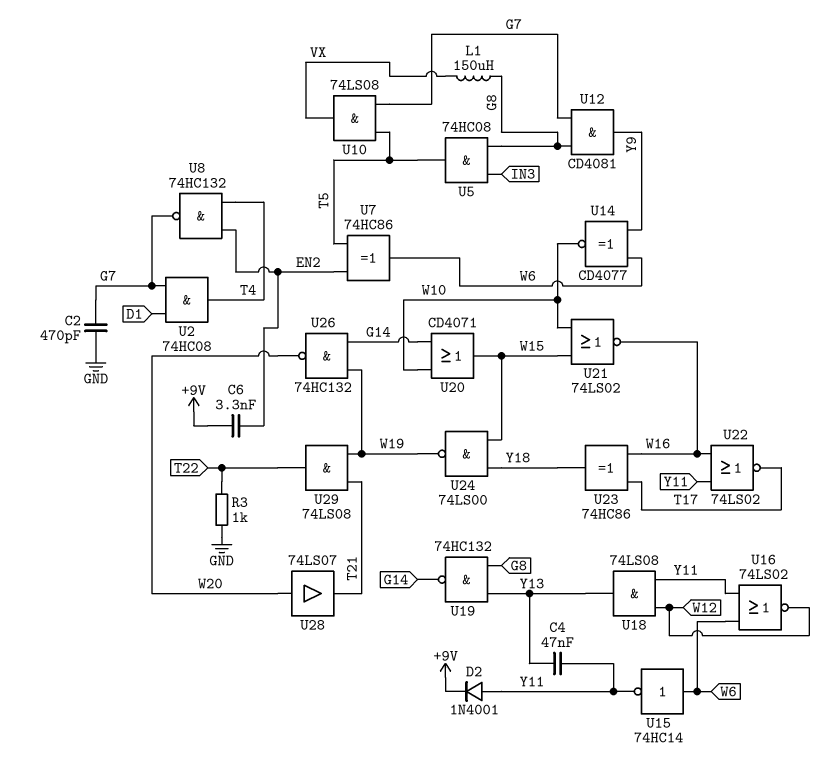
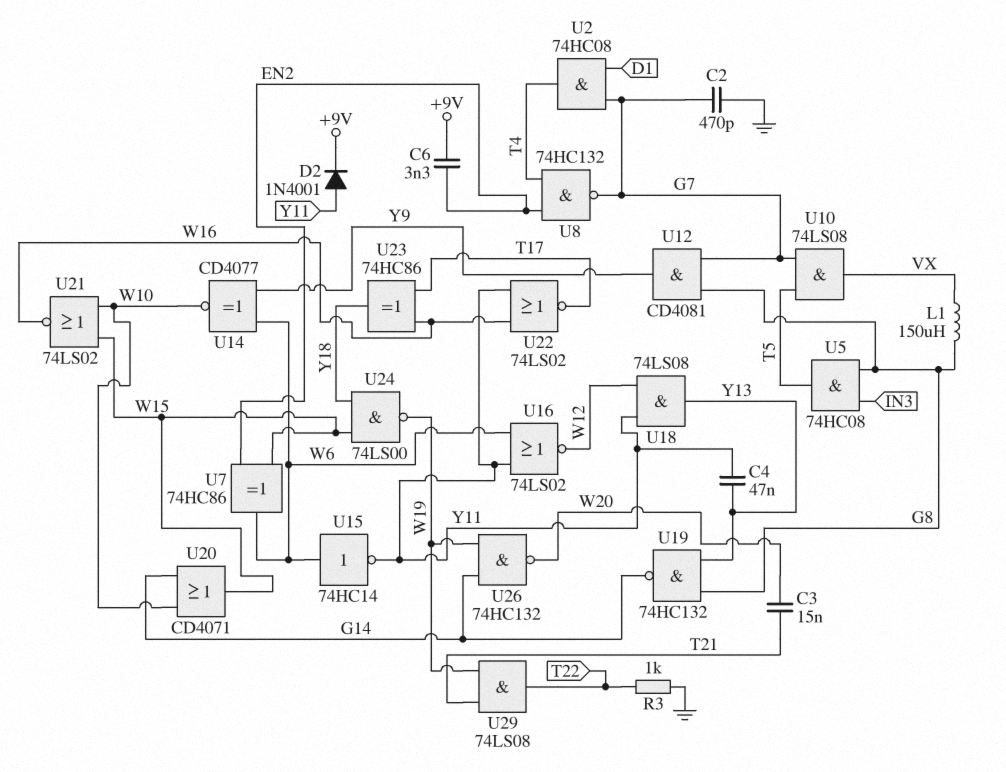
C3: none -> 15nF (T21, W20)
U7: XOR 74HC86 (in EN2, in T5, out W6) -> XOR 74HC86 (in EN2, in W15, out W6)
U28: buffer 74LS07 (in W20, out T21) -> none

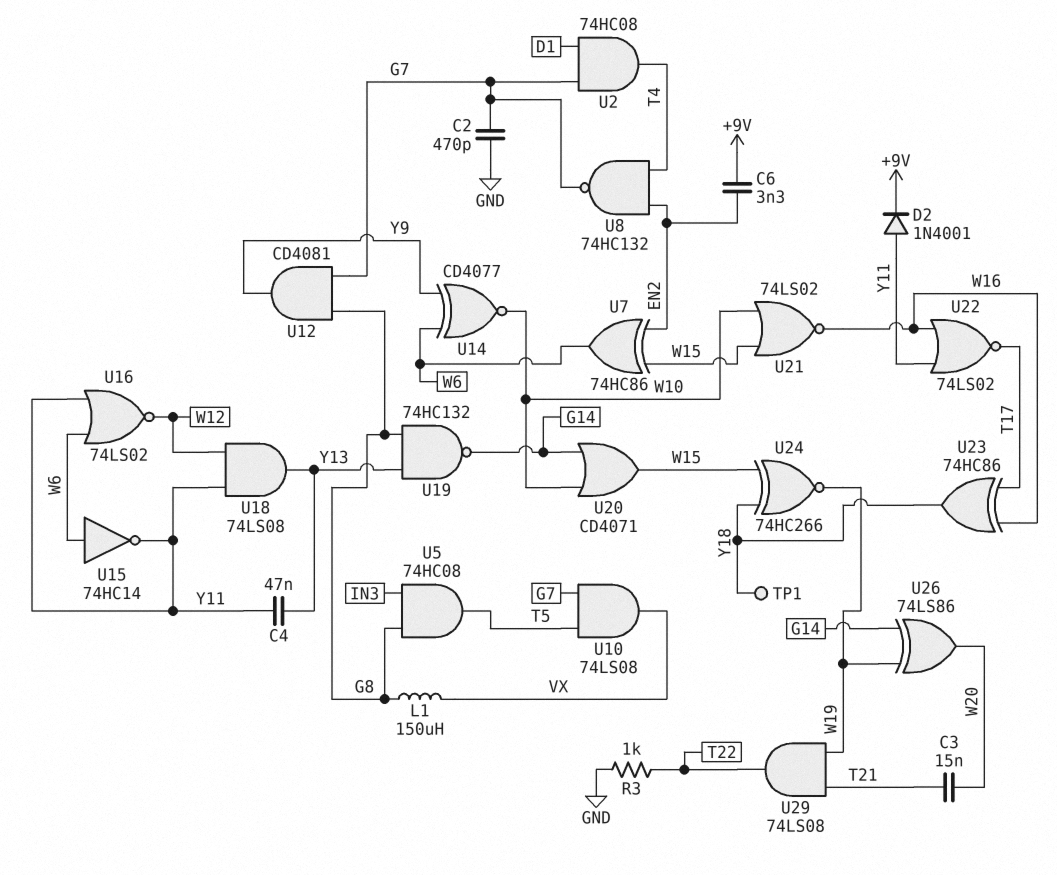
TP1: none -> test point (Y18)
U24: NAND 74LS00 (in W15, in Y18, out W19) -> XNOR 74HC266 (in W15, in Y18, out W19)
U26: NAND 74HC132 (in G14, in W19, out W20) -> XOR 74LS86 (in G14, in W19, out W20)

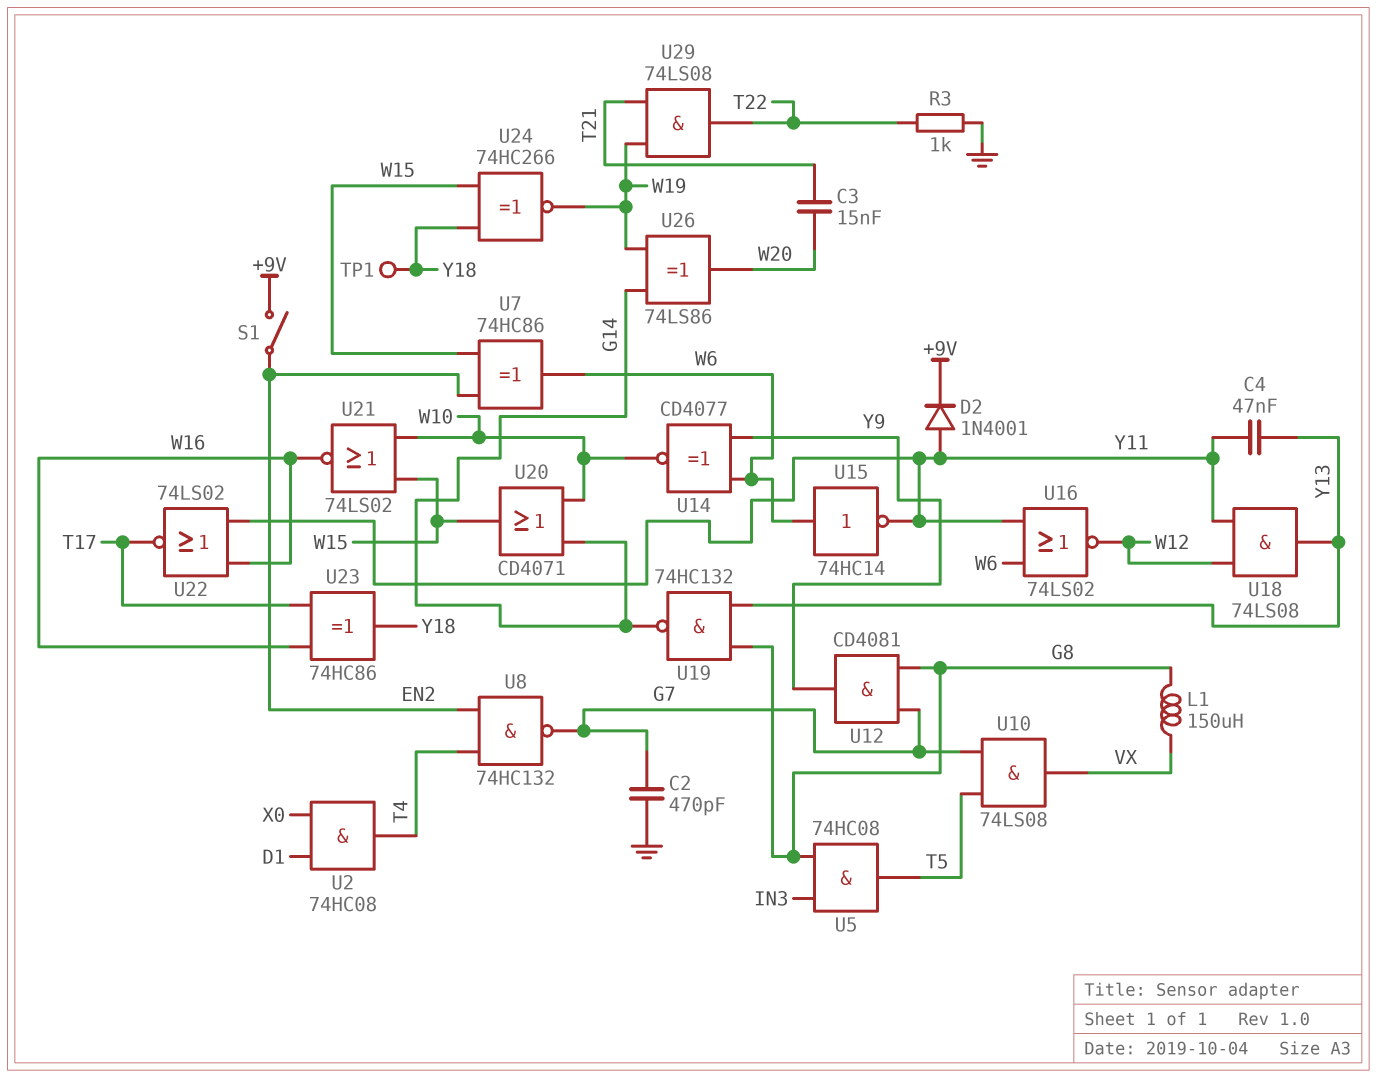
C6: 3.3nF (+9V, EN2) -> none
S1: none -> switch (+9V, EN2)
U2: AND 74HC08 (in D1, in G7, out T4) -> AND 74HC08 (in D1, in X0, out T4)

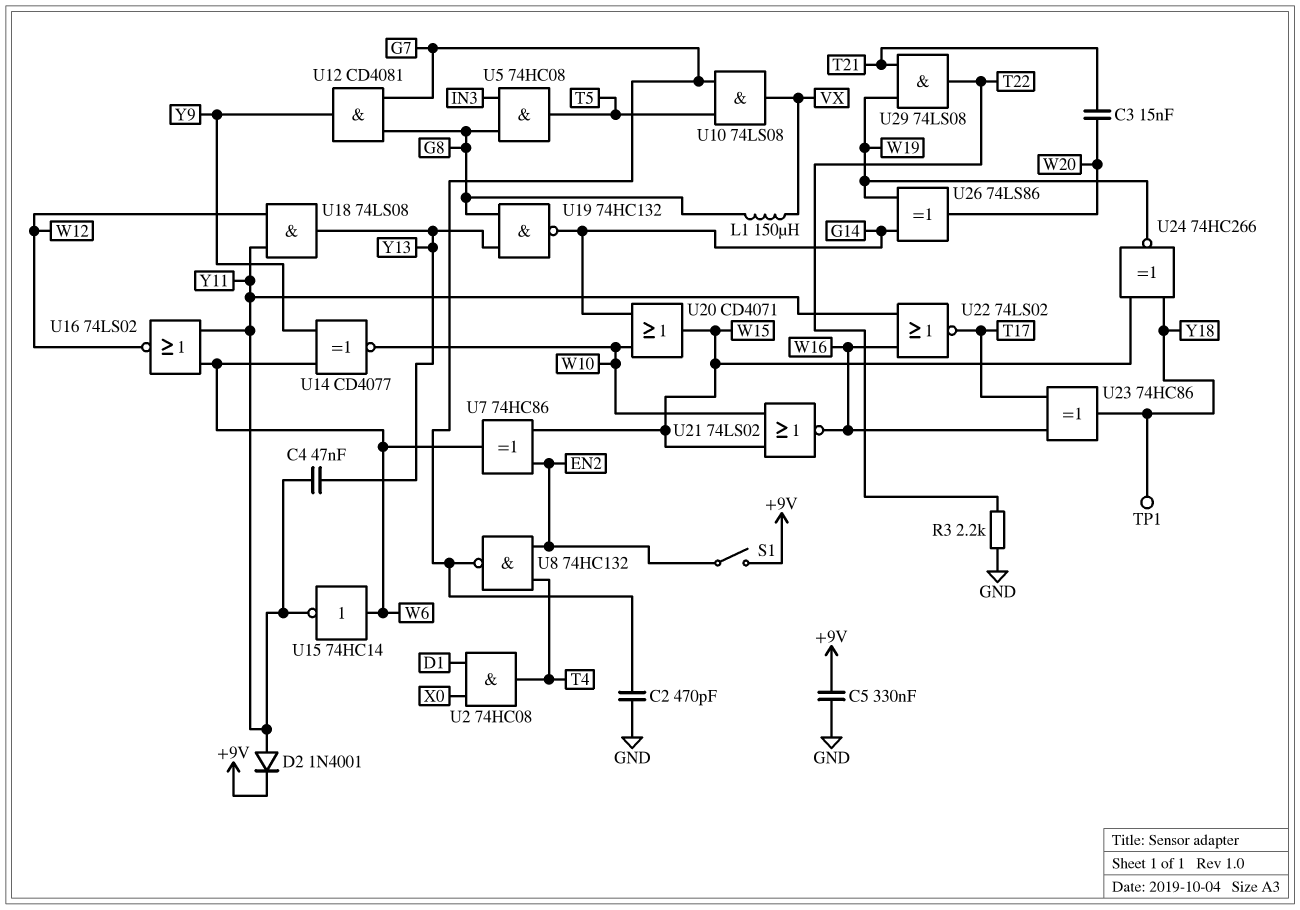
C5: none -> 330nF (+9V, GND)
R3: 1k (GND, T22) -> 2.2k (GND, T22)

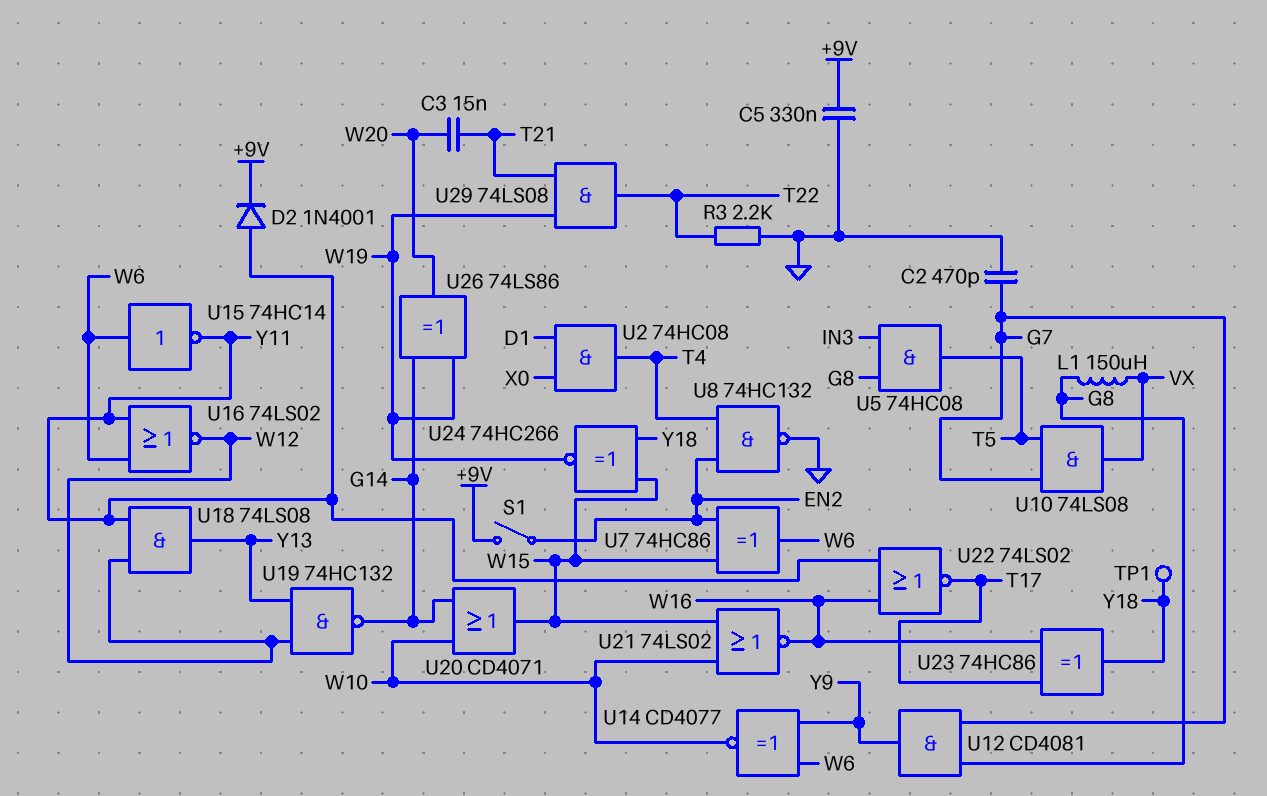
C4: 47nF (Y11, Y13) -> none
U8: NAND 74HC132 (in EN2, in T4, out G7) -> NAND 74HC132 (in EN2, in T4, out GND)
U19: NAND 74HC132 (in G8, in Y13, out G14) -> NAND 74HC132 (in W12, in Y13, out G14)

